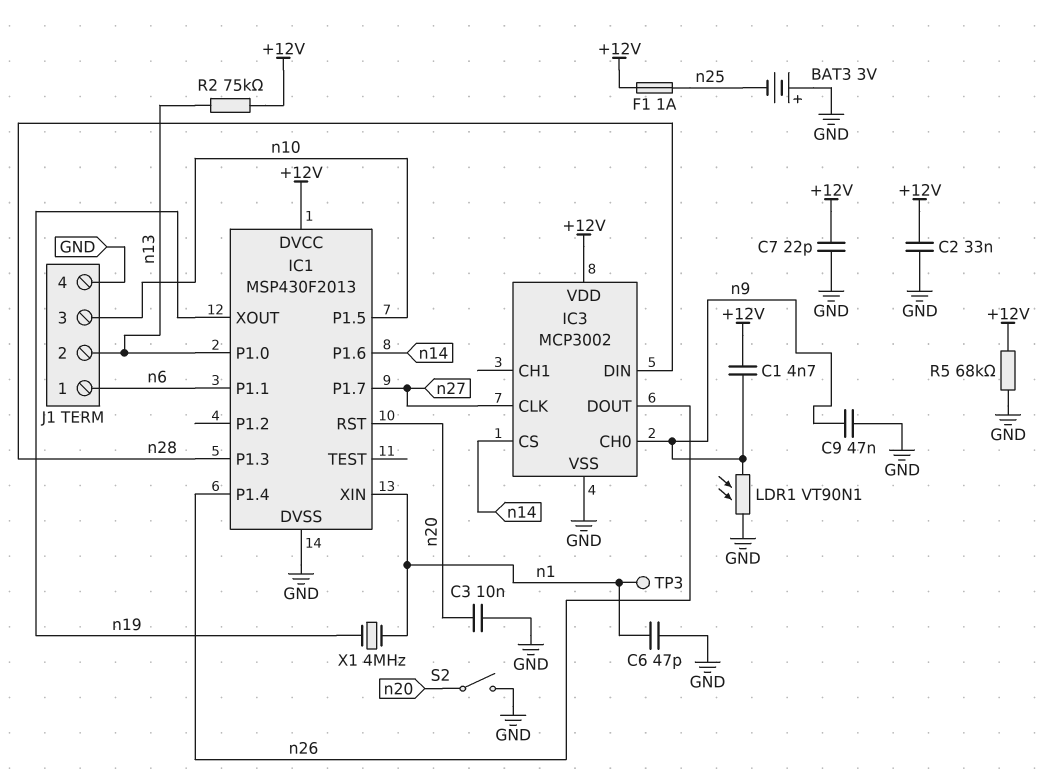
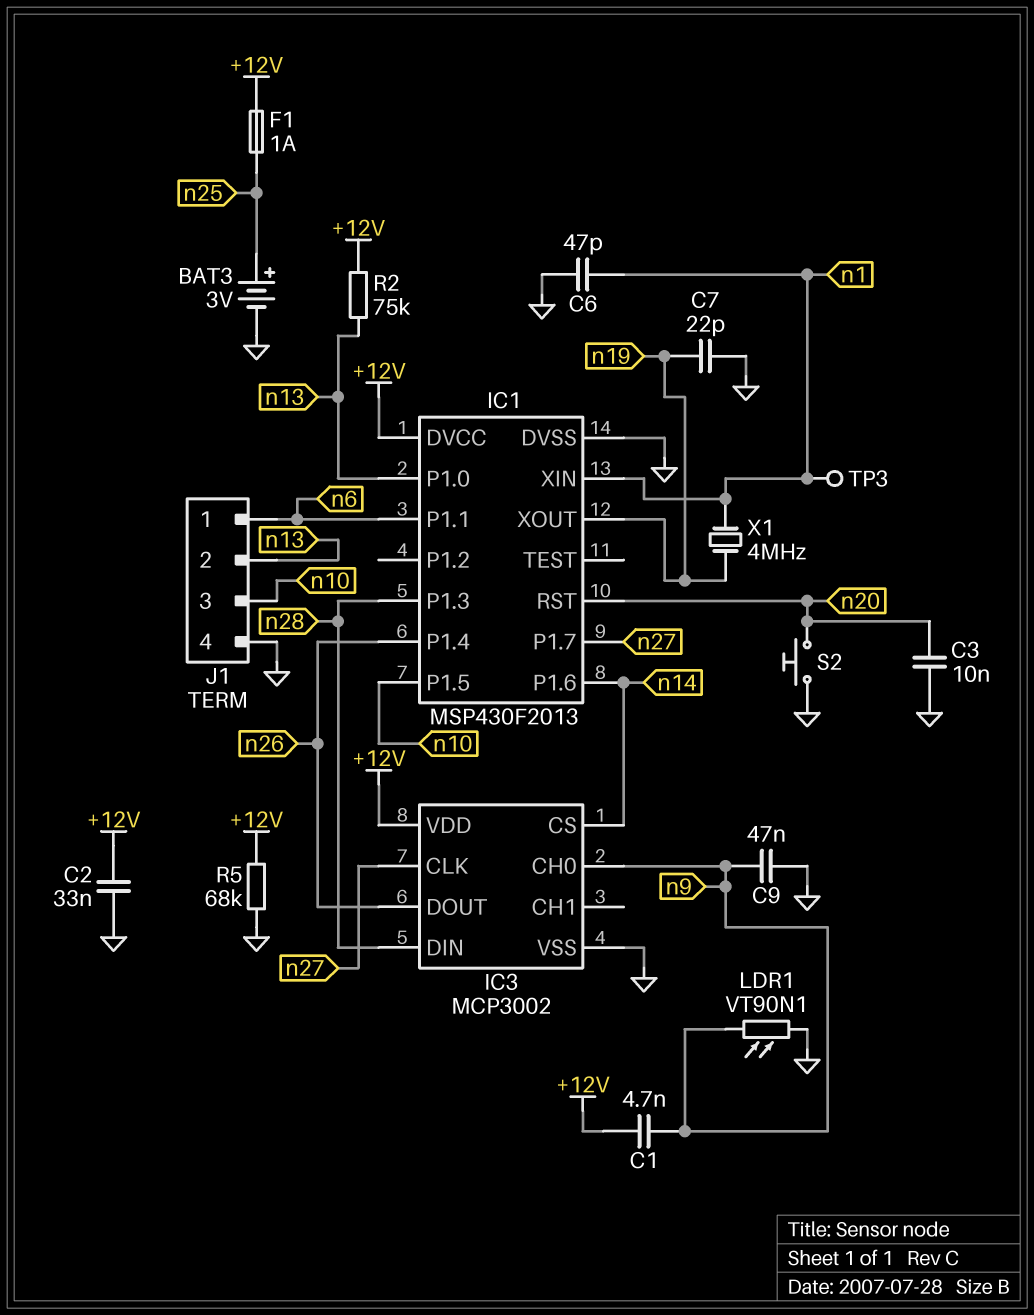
BAT3: 3V (plus GND, minus n25) -> 3V (plus n25, minus GND)
C7: 22pF (+12V, GND) -> 22pF (GND, n19)
S2: switch (GND, n20) -> button (GND, n20)

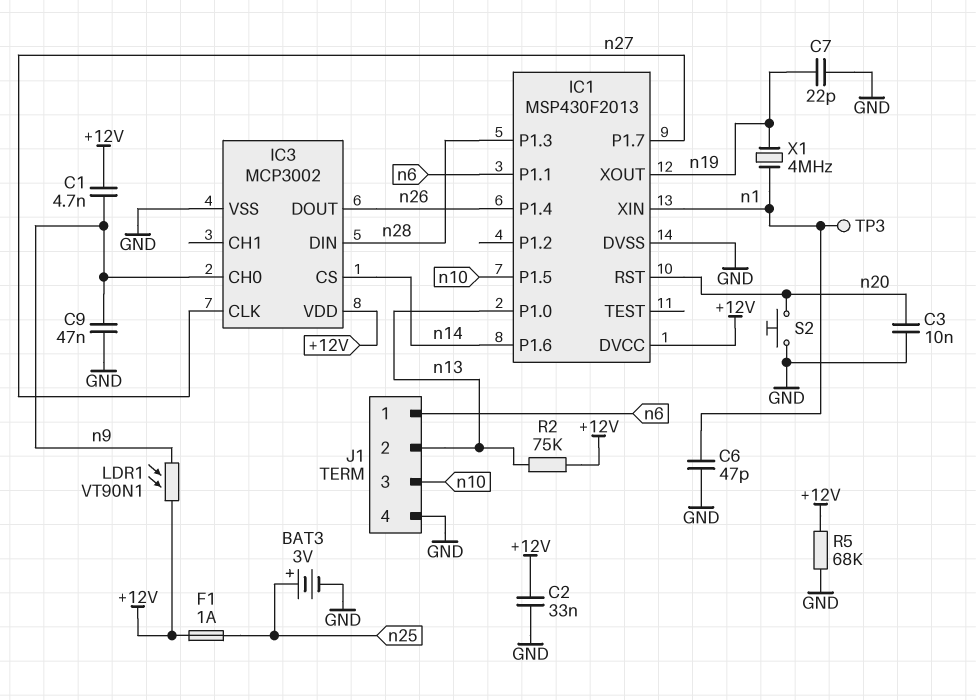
LDR1: VT90N1 (GND, n9) -> VT90N1 (+12V, n9)

